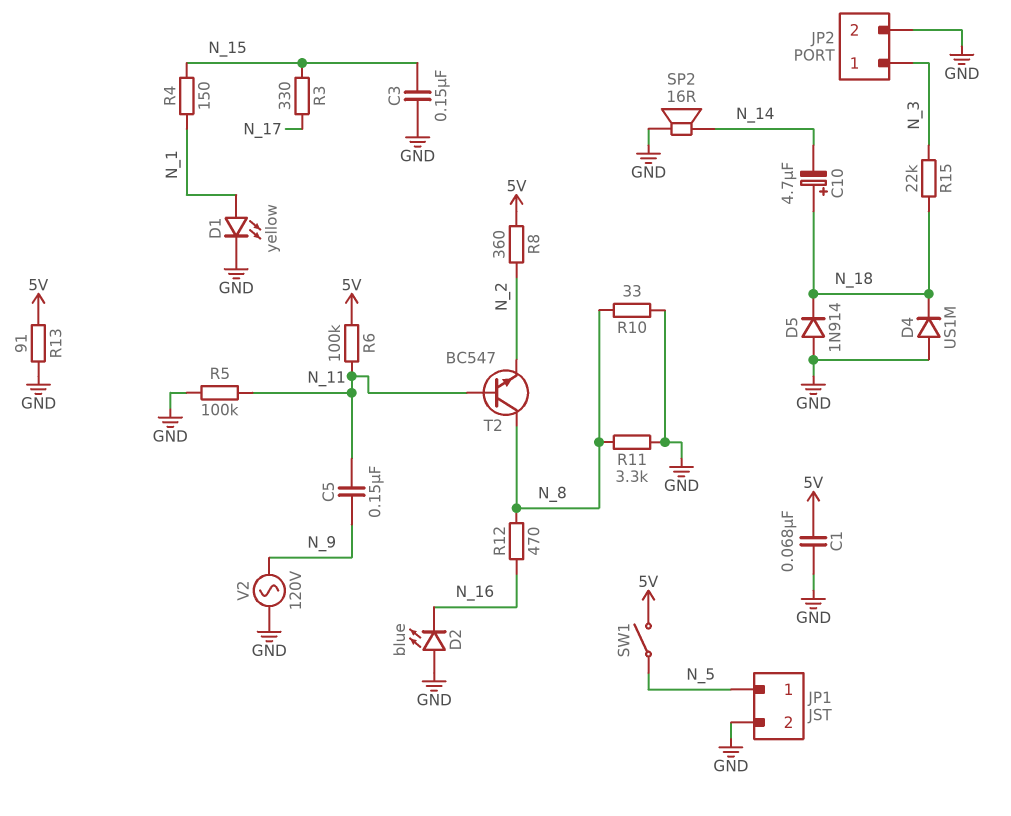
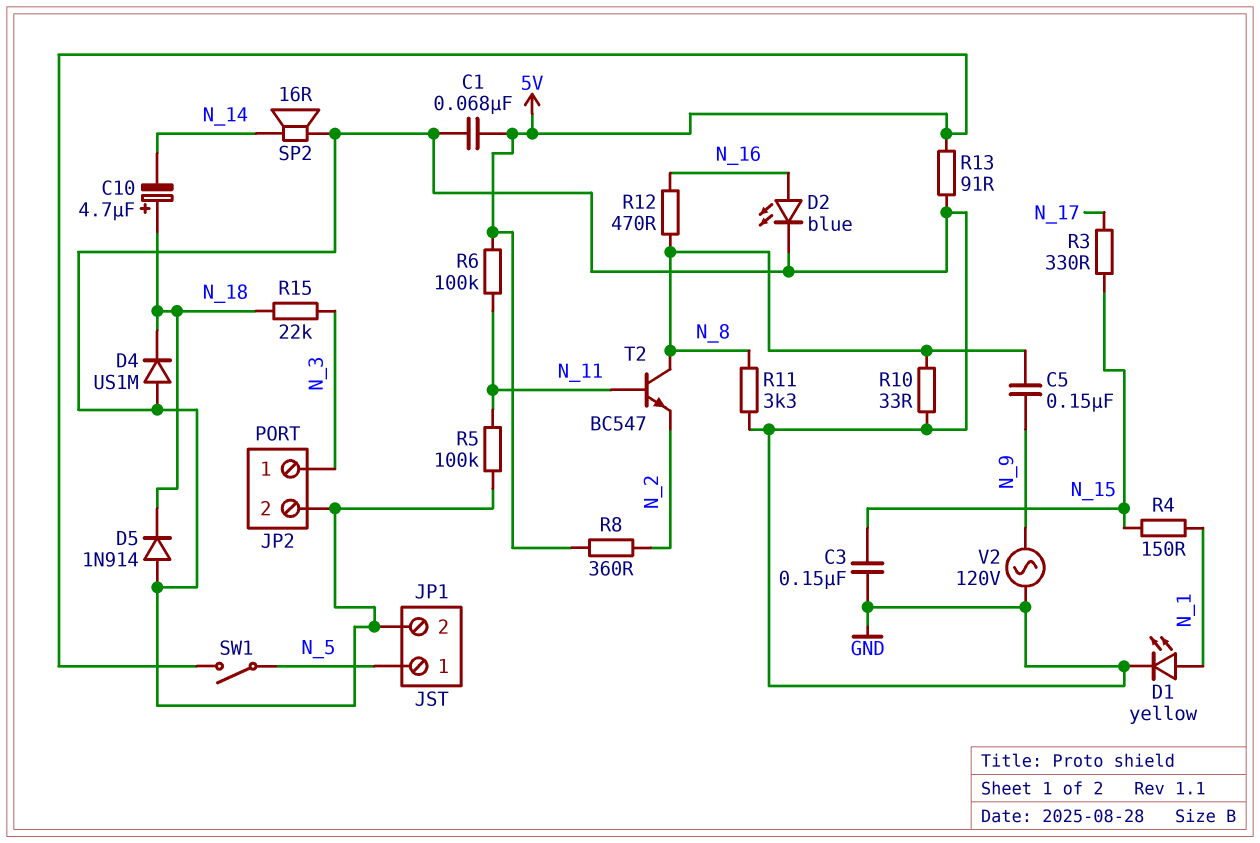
C5: 150nF (N_9, N_11) -> 150nF (N_8, N_9)
D2: LED blue (A GND, K N_16) -> LED blue (A N_16, K GND)

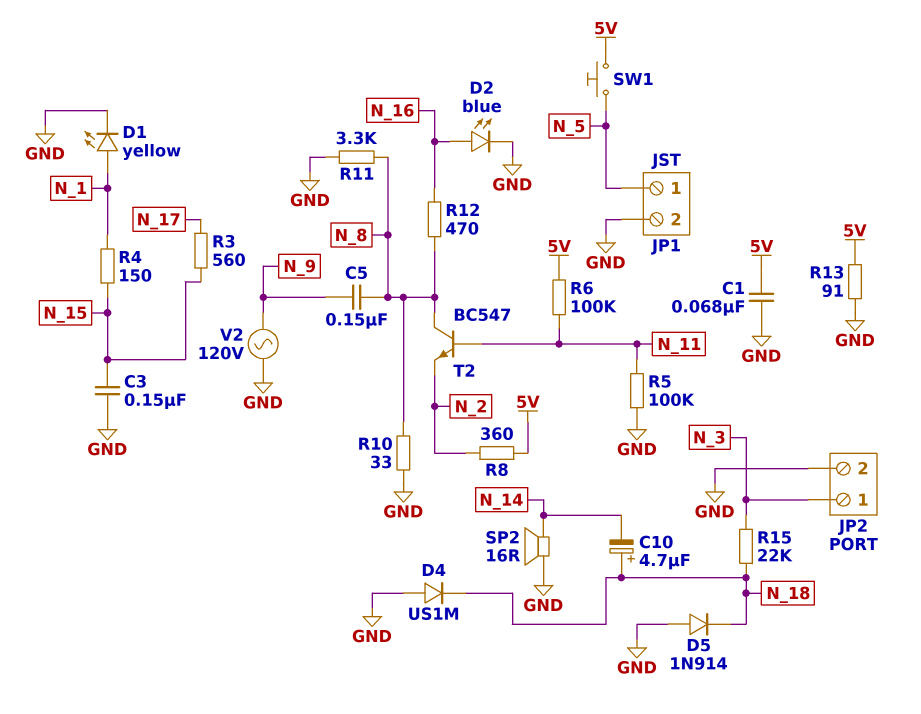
R3: 330 (N_15, N_17) -> 560 (N_15, N_17)
SW1: switch (5V, N_5) -> button (5V, N_5)

